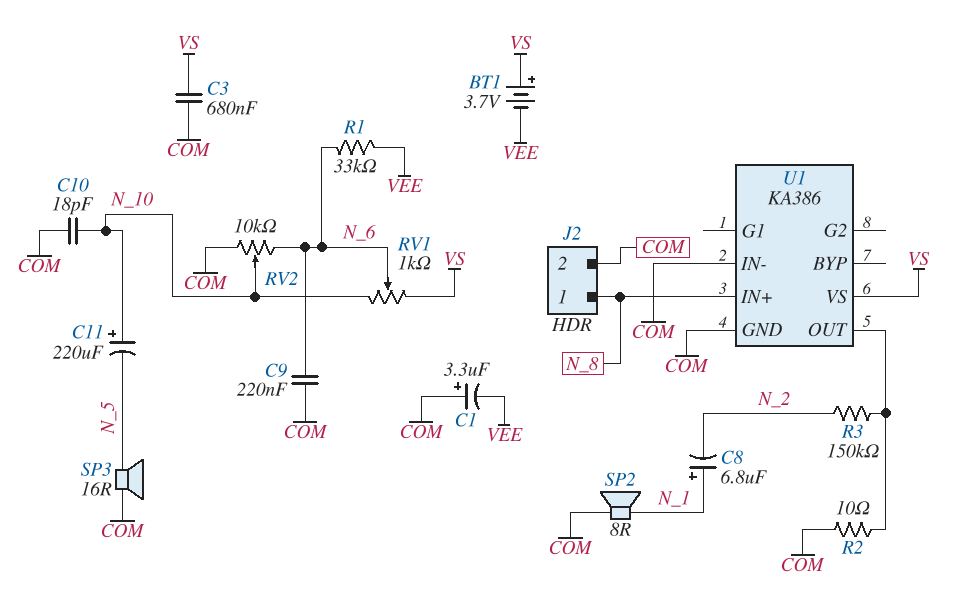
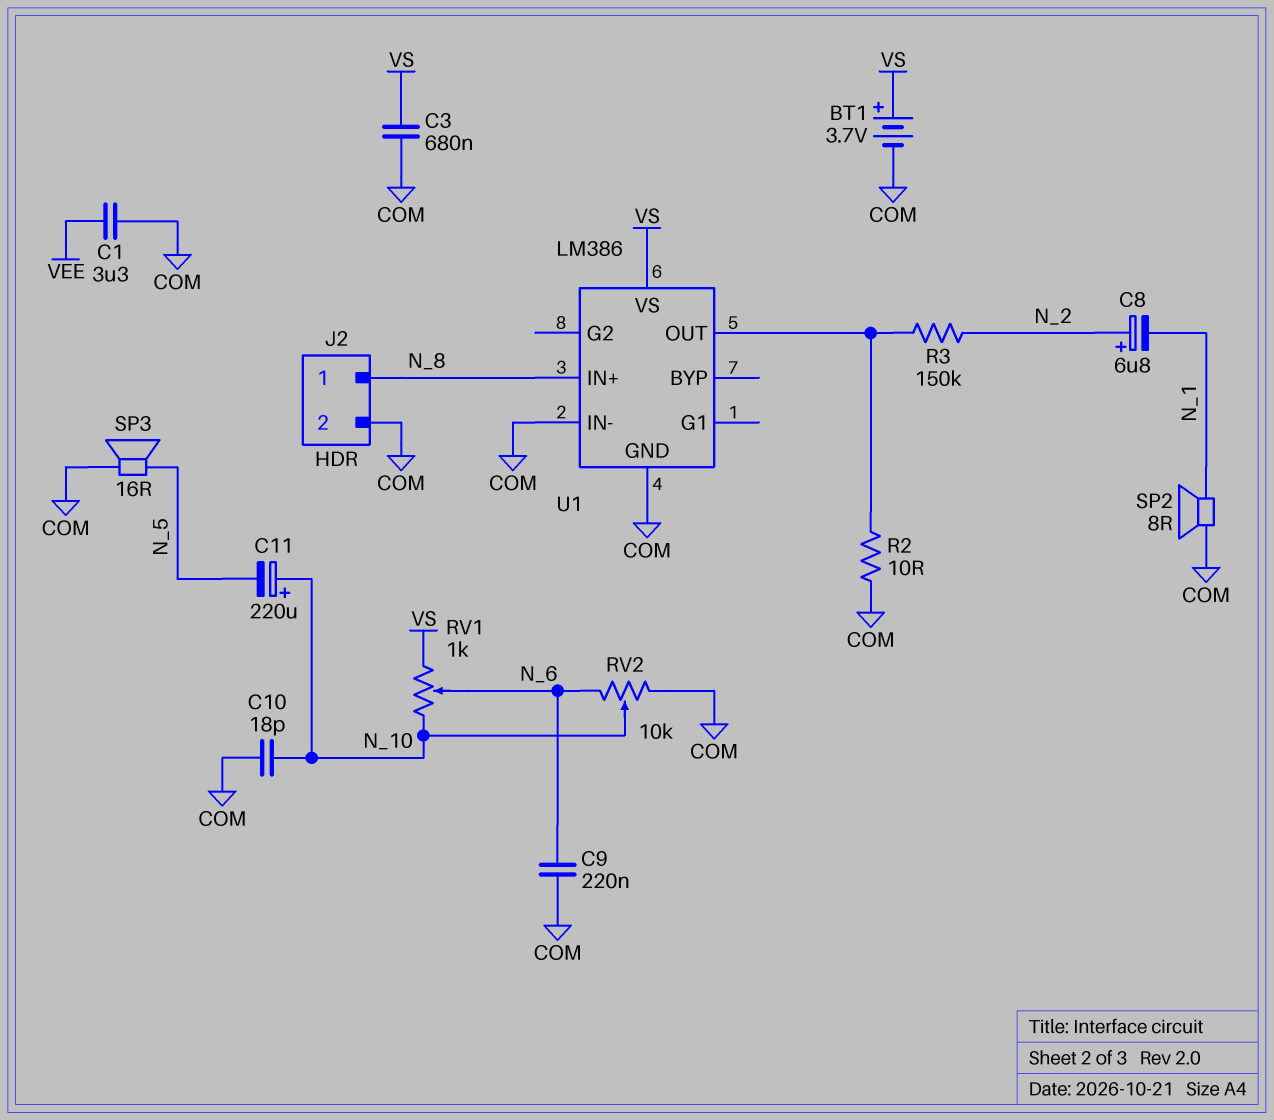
BT1: 3.7V (plus VS, minus VEE) -> 3.7V (plus VS, minus COM)
C1: 3.3uF (plus COM, minus VEE) -> 3.3uF (COM, VEE)
C8: 6.8uF (plus N_1, minus N_2) -> 6.8uF (plus N_2, minus N_1)
R1: 33k (N_6, VEE) -> none
U1: KA386 -> LM386

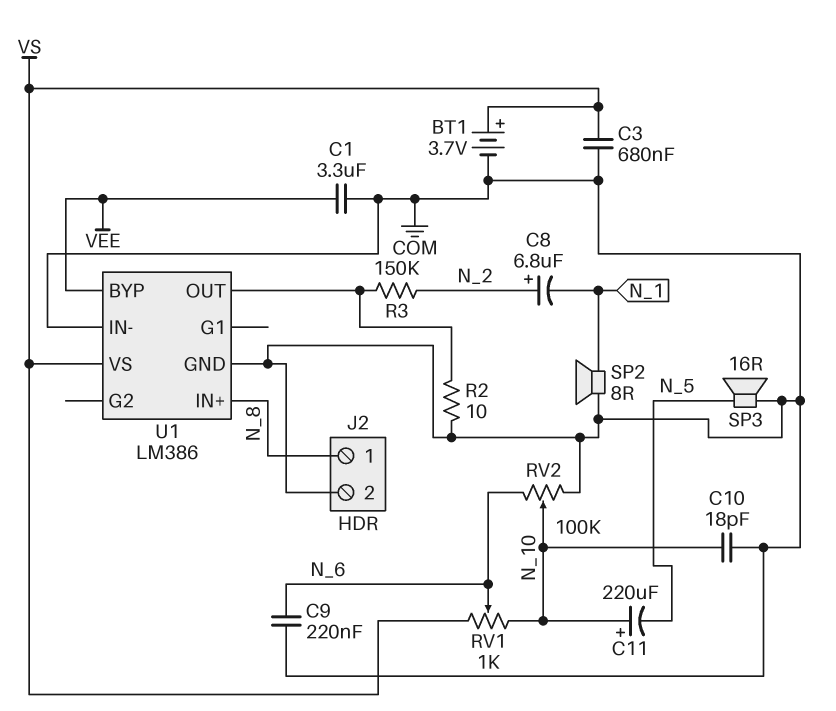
RV2: 10k (COM, N_6, wiper N_10) -> 100k (COM, N_6, wiper N_10)
U1 pin BYP: none -> VEE

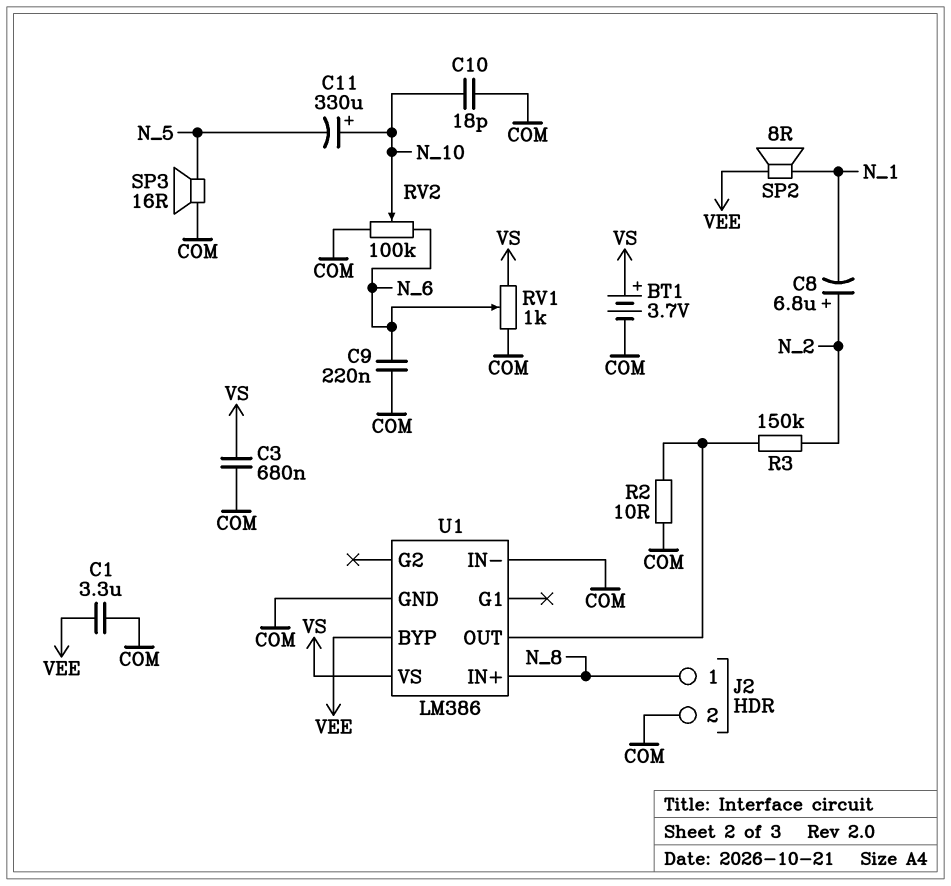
C11: 220uF (plus N_10, minus N_5) -> 330uF (plus N_10, minus N_5)
RV1: 1k (N_10, VS, wiper N_6) -> 1k (COM, VS, wiper N_6)
SP2: speaker 8R (COM, N_1) -> speaker 8R (N_1, VEE)

